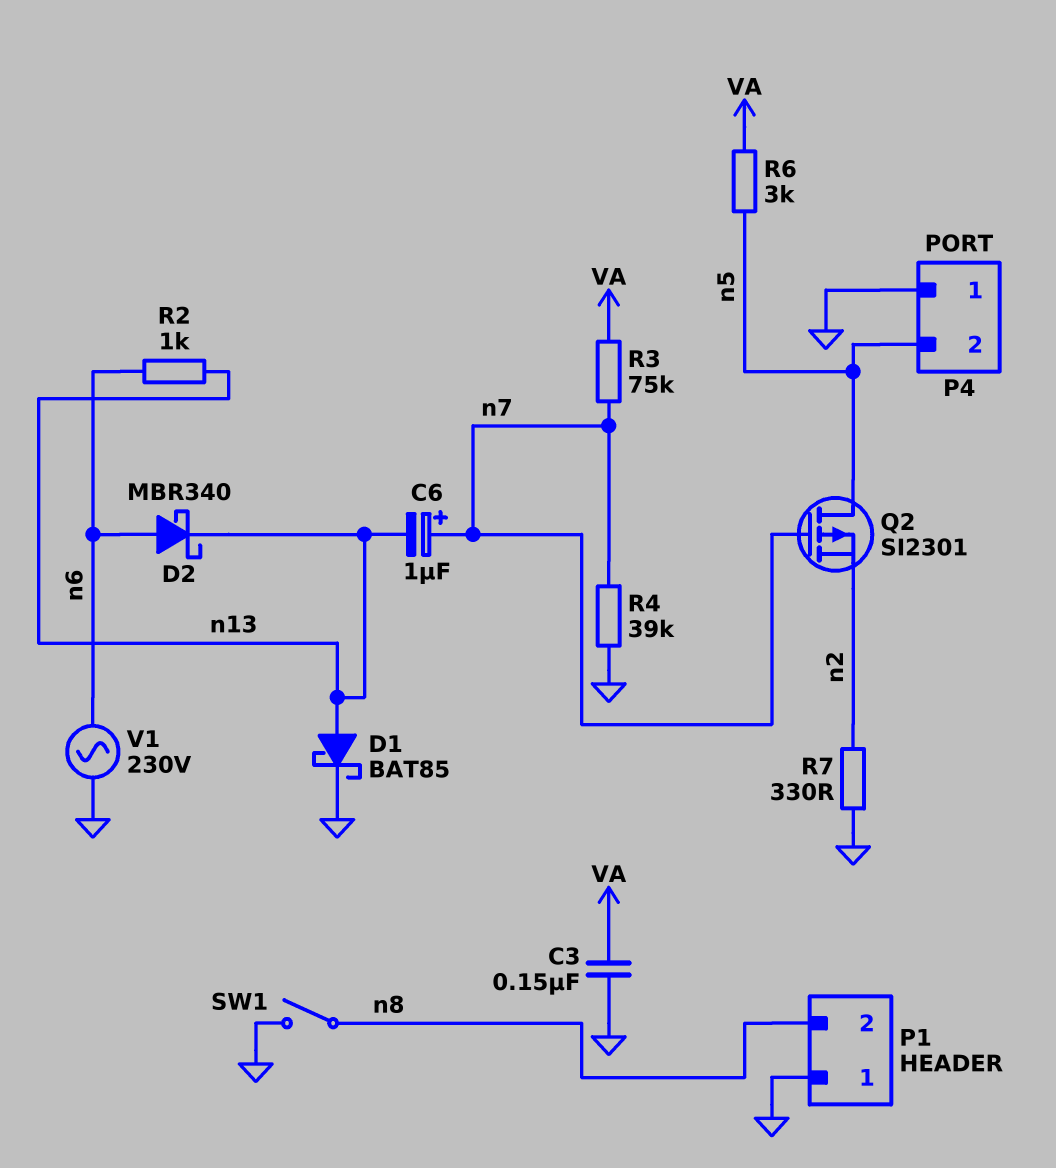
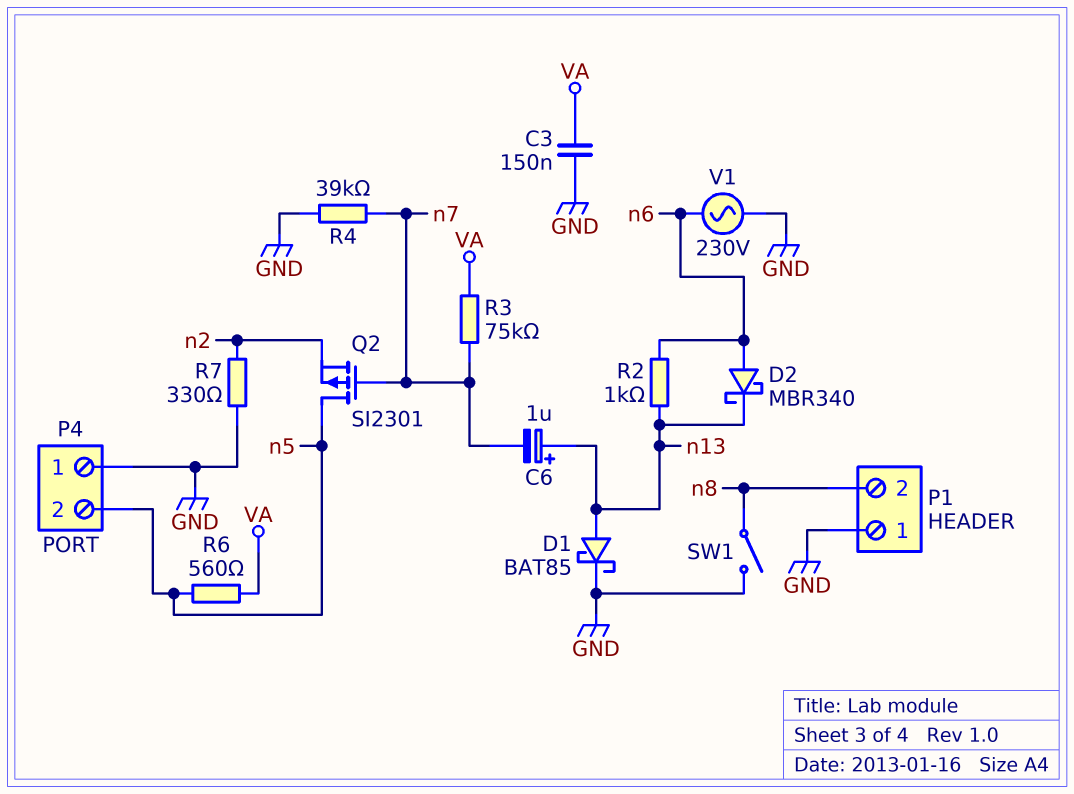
C6: 1uF (plus n7, minus n13) -> 1uF (plus n13, minus n7)
R6: 3k (VA, n5) -> 560 (VA, n5)

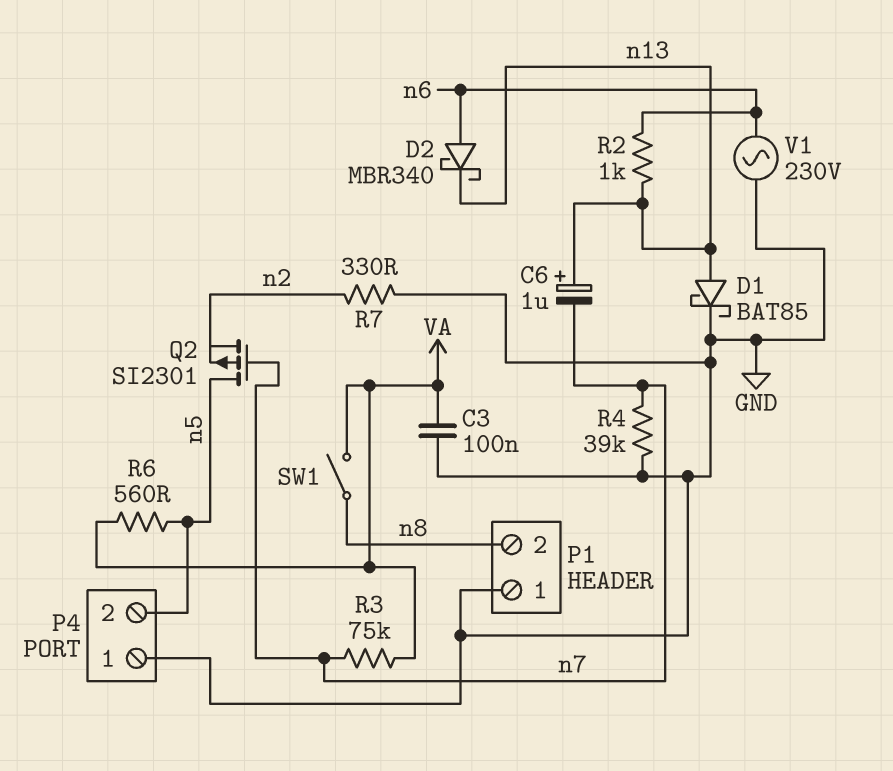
C3: 150nF (GND, VA) -> 100nF (GND, VA)
SW1: switch (GND, n8) -> switch (VA, n8)

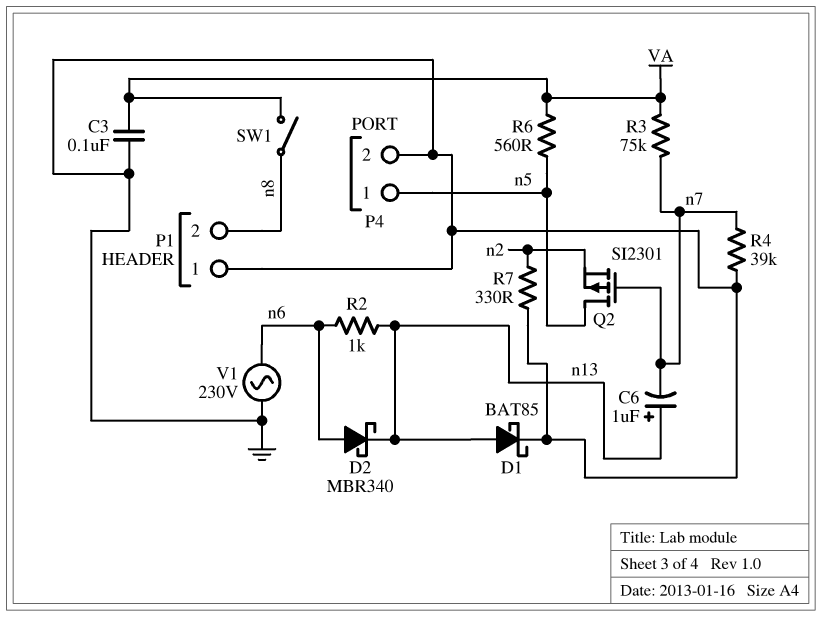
P4 pin 1: GND -> n5
P4 pin 2: n5 -> GND

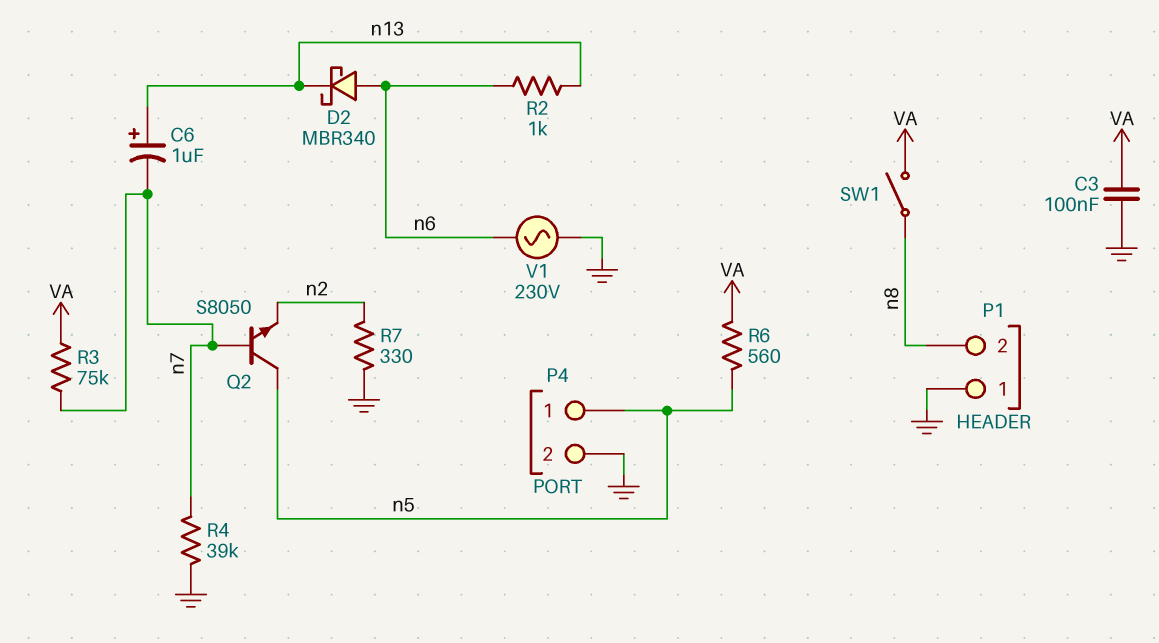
D1: schottky BAT85 (A n13, K GND) -> none
Q2: PMOS SI2301 (G n7, D n5, S n2) -> NPN S8050 (B n7, C n5, E n2)

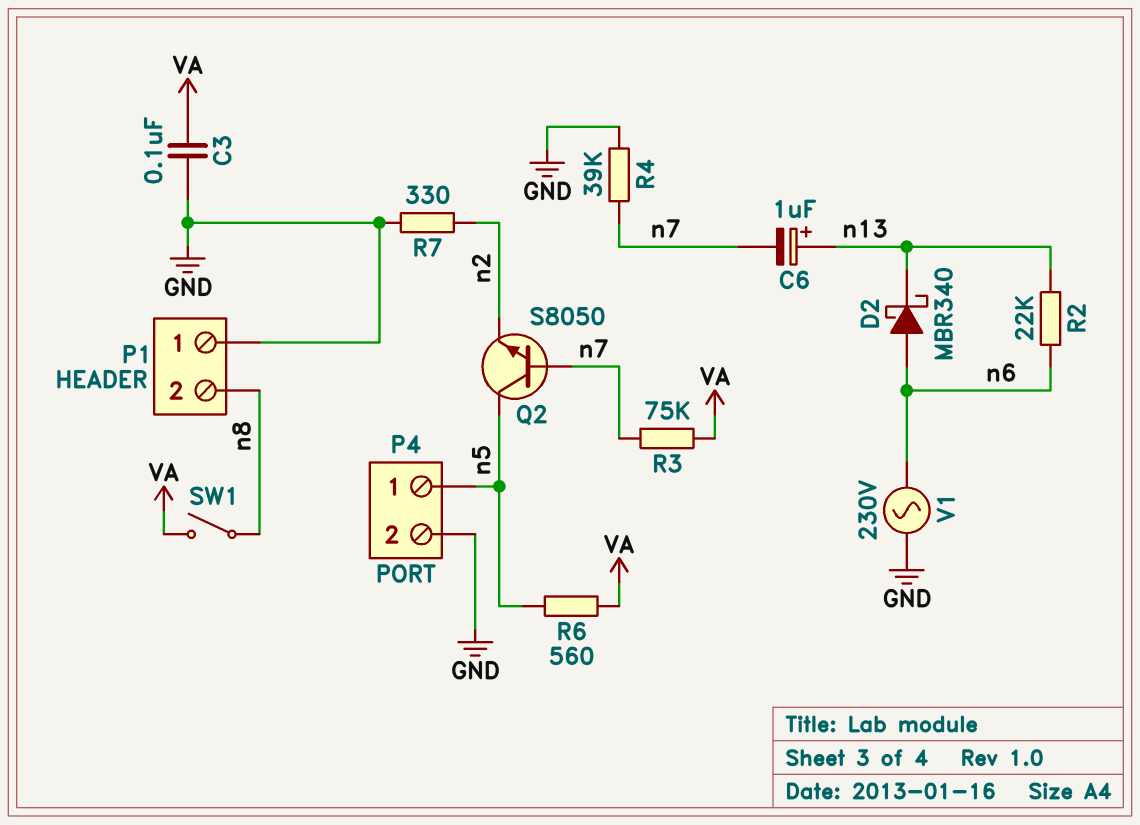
R2: 1k (n6, n13) -> 22k (n6, n13)

